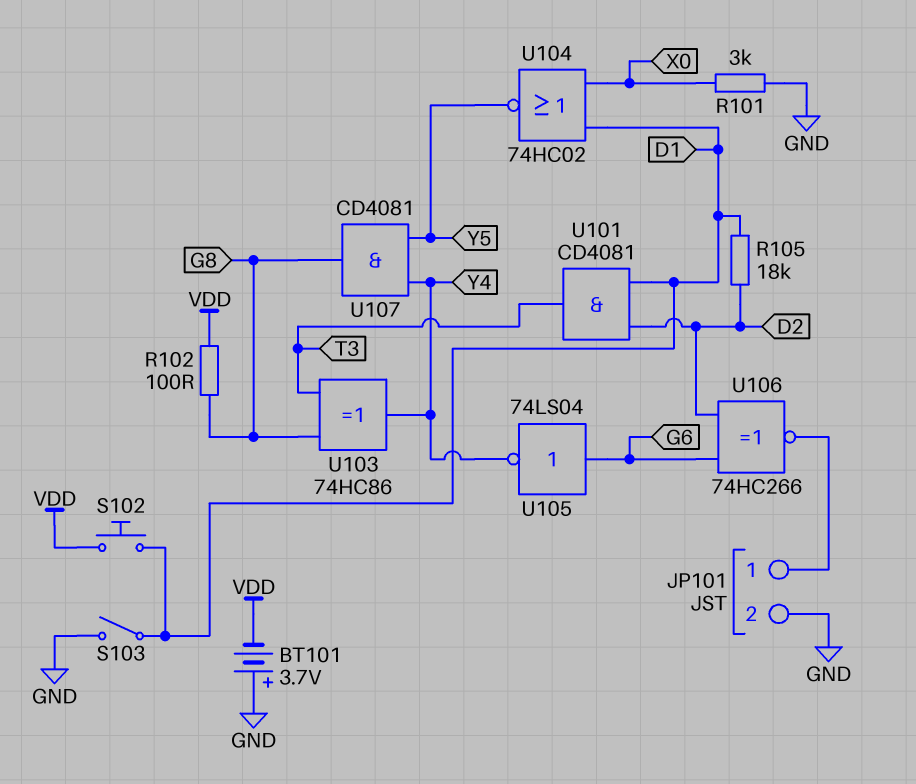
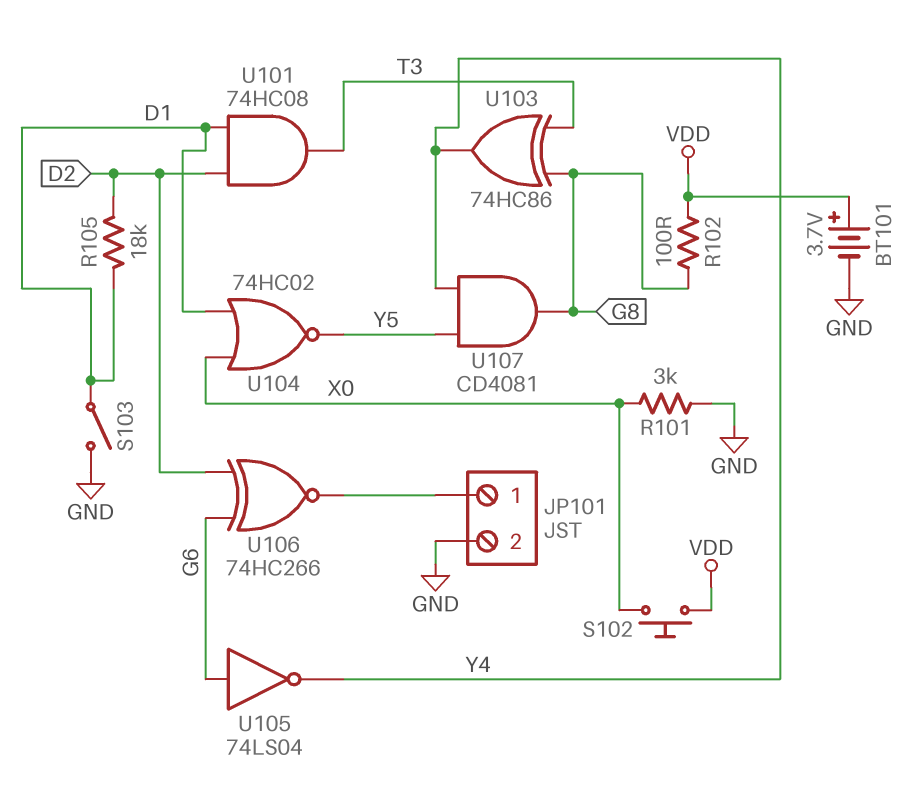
BT101: 3.7V (plus GND, minus VDD) -> 3.7V (plus VDD, minus GND)
S102: button (D1, VDD) -> button (VDD, X0)
U101: AND CD4081 (in D1, in D2, out T3) -> AND 74HC08 (in D1, in D2, out T3)

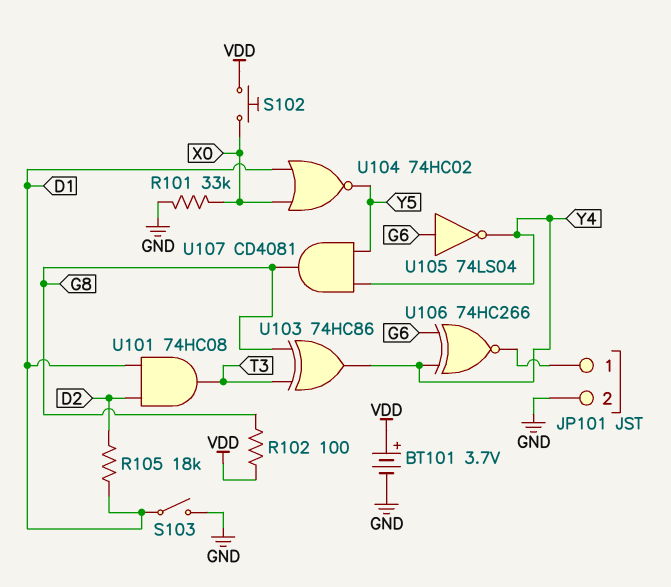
R101: 3k (GND, X0) -> 33k (GND, X0)
U106: XNOR 74HC266 (in D2, in G6, out JP101/1) -> XNOR 74HC266 (in G6, in Y4, out JP101/1)

